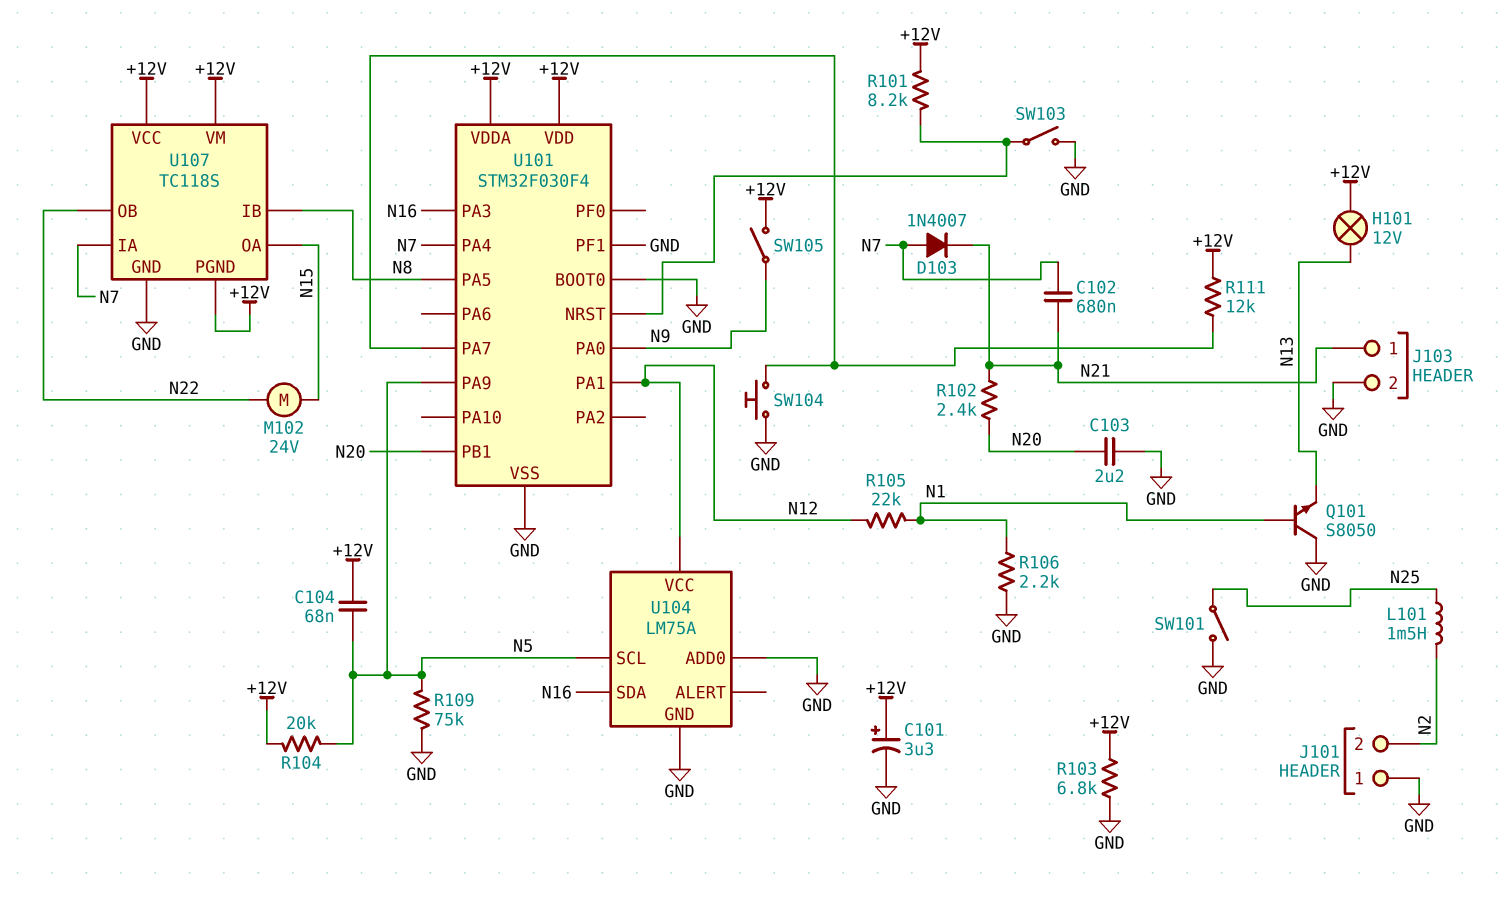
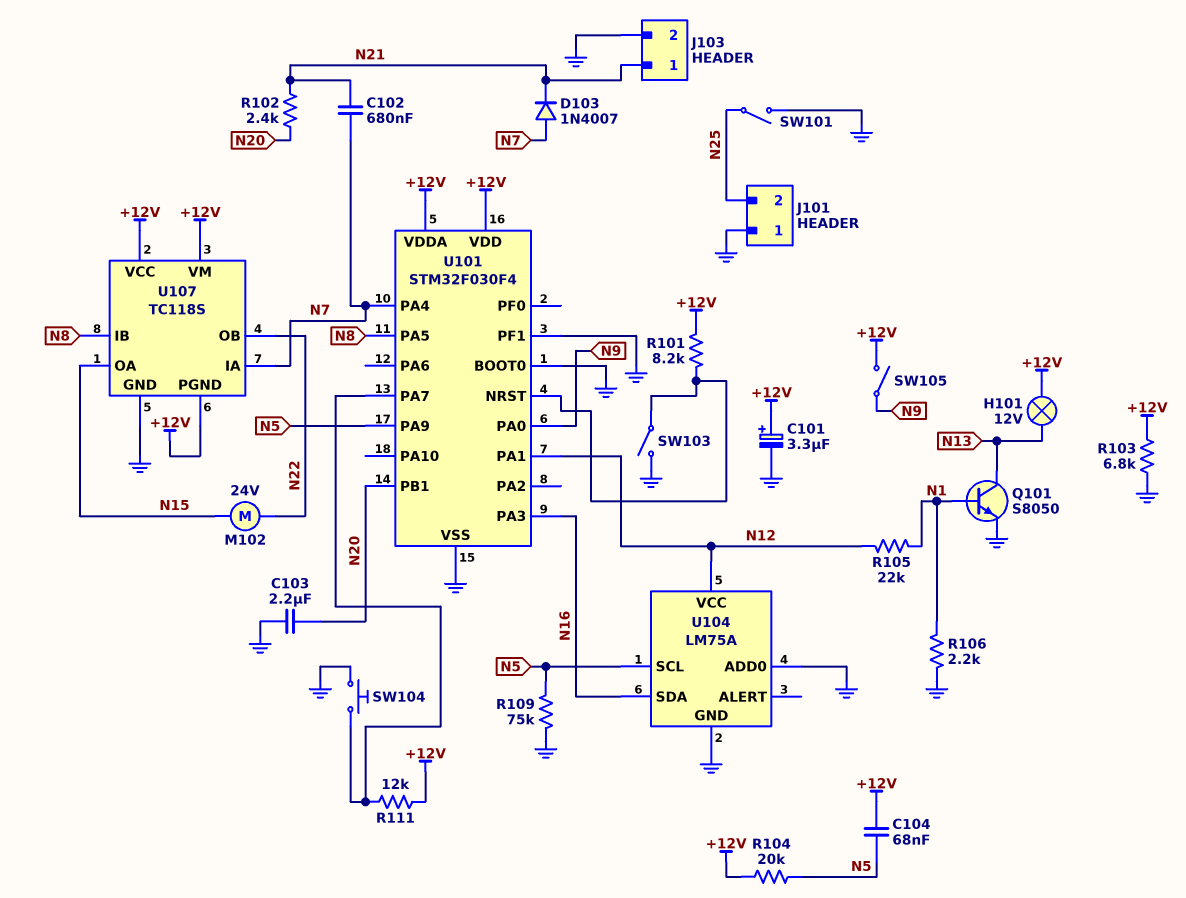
J101 pin 2: N2 -> N25
L101: 1.5mH (N2, N25) -> none
Q101: NPN S8050 (B N1, C GND, E N13) -> NPN S8050 (B N1, C N13, E GND)

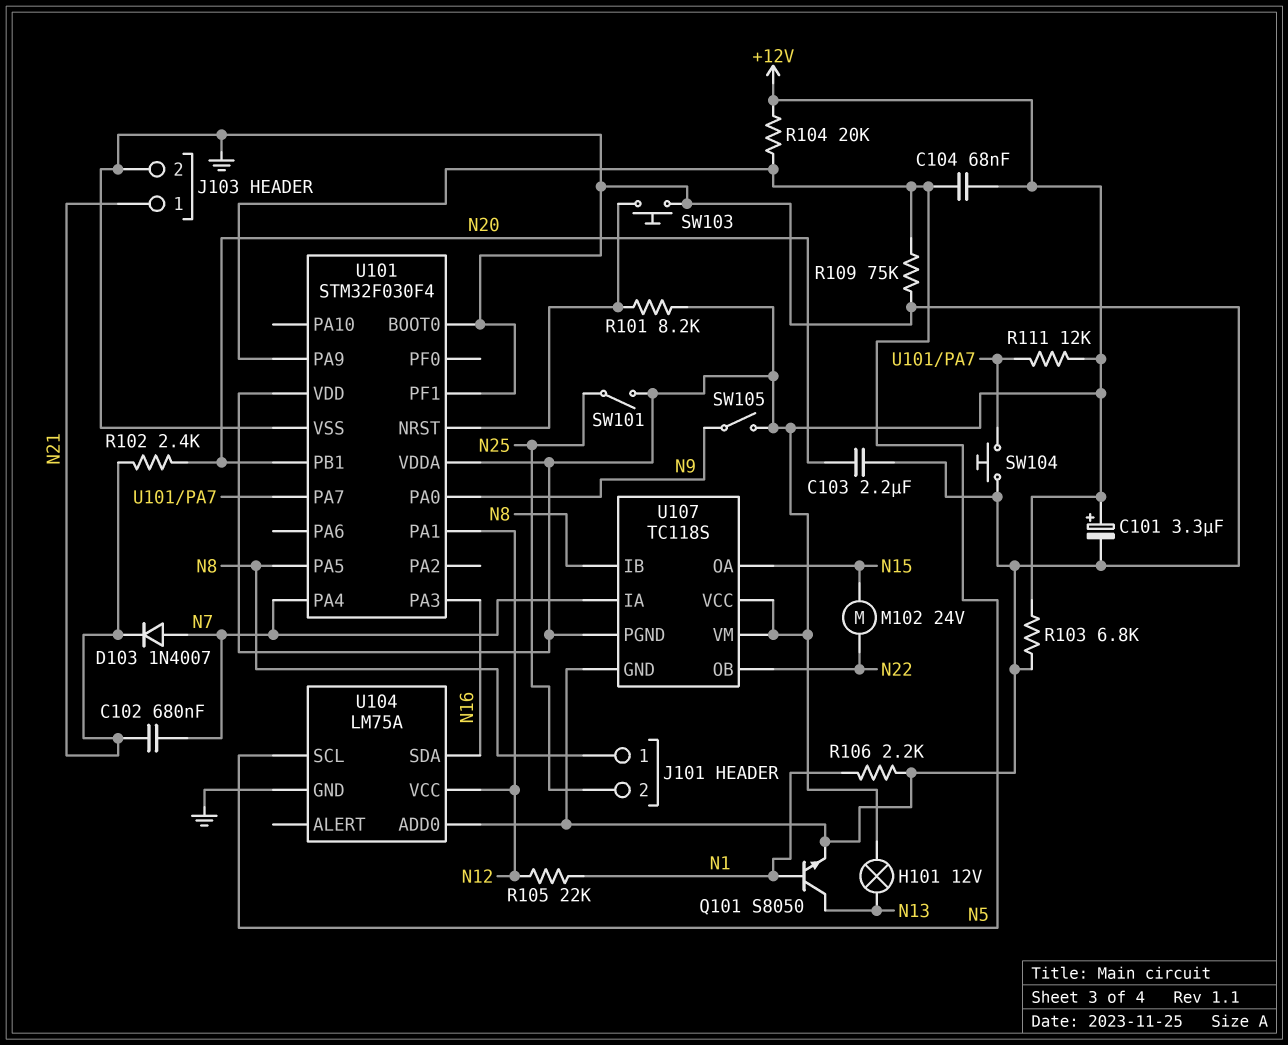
J101 pin 1: GND -> N8
SW101: switch (GND, N25) -> switch (+12V, N25)
SW103: switch (GND, U101/NRST) -> button (GND, U101/NRST)

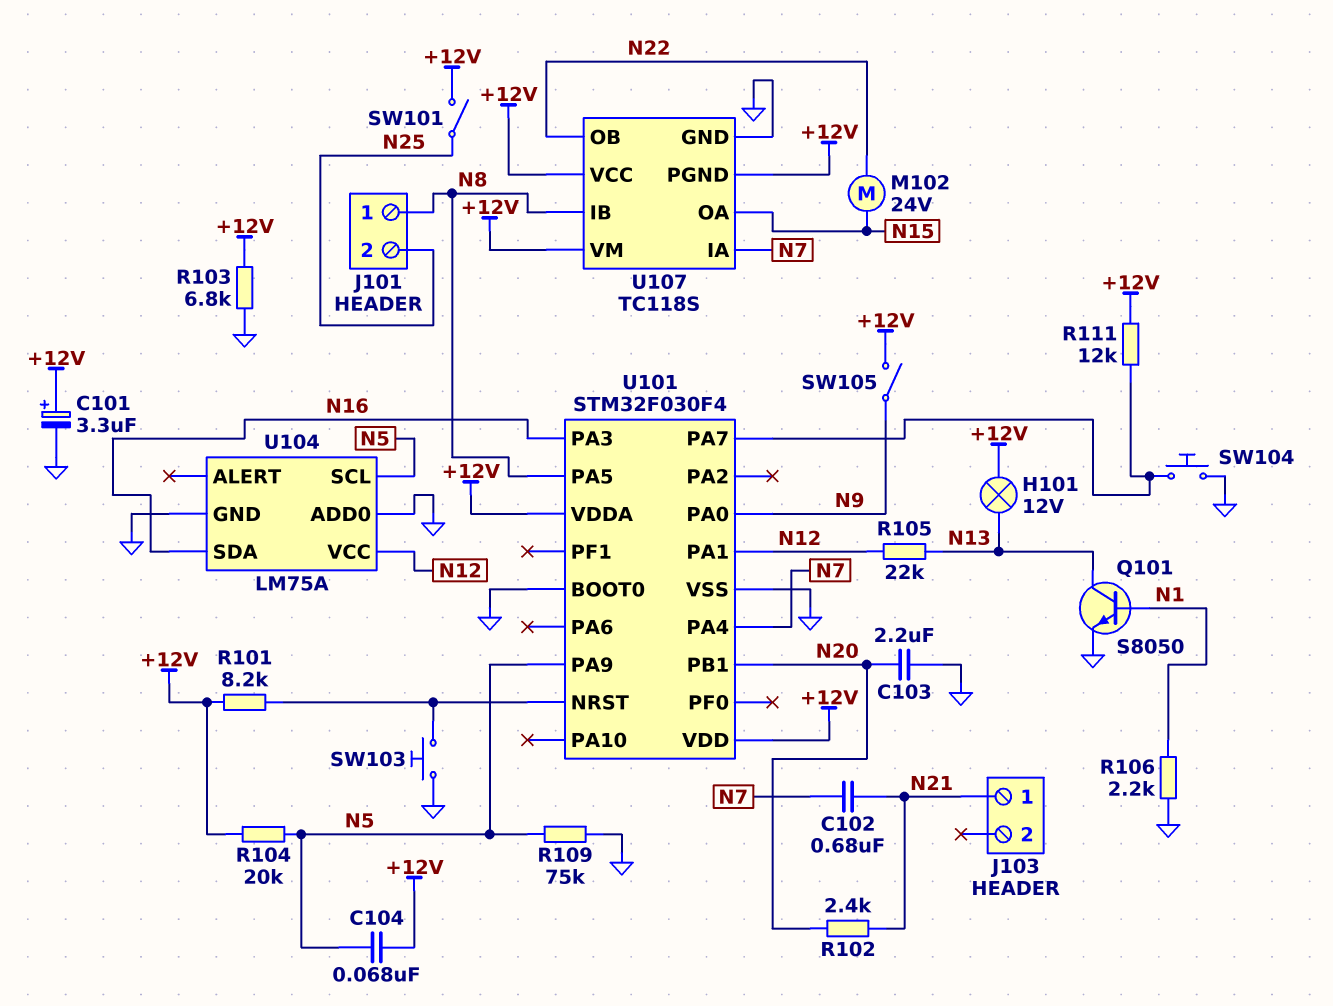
D103: diode 1N4007 (A N7, K N21) -> none
J103 pin 2: GND -> none
R105: 22k (N1, N12) -> 22k (N12, N13)
U101 pin PF1: GND -> none

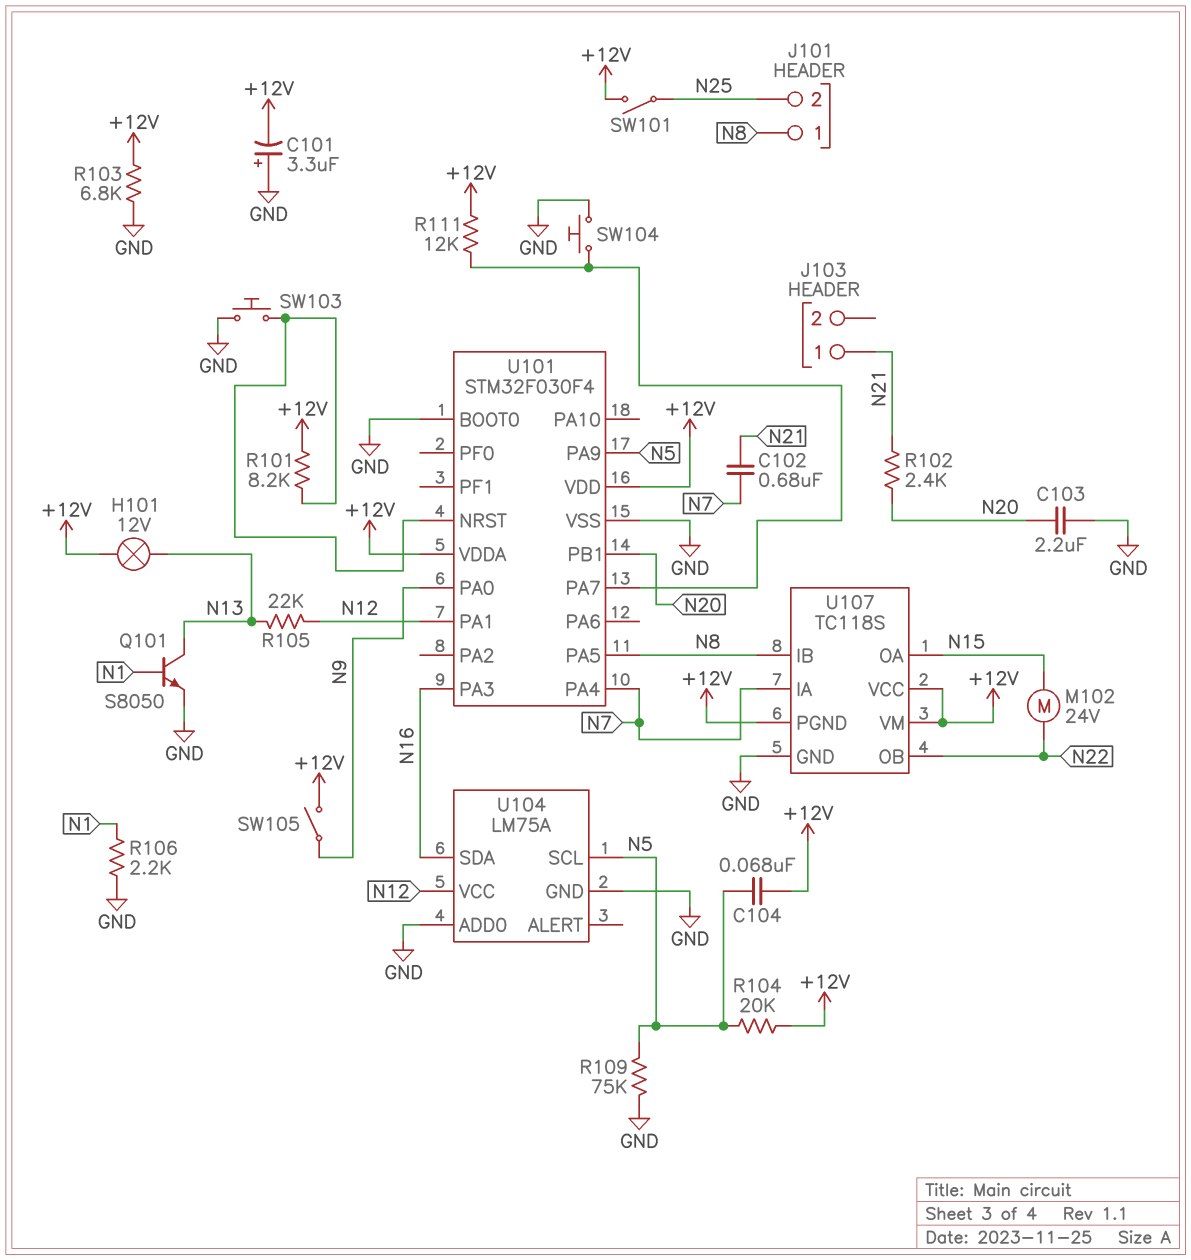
C101: 3.3uF (plus +12V, minus GND) -> 3.3uF (plus GND, minus +12V)

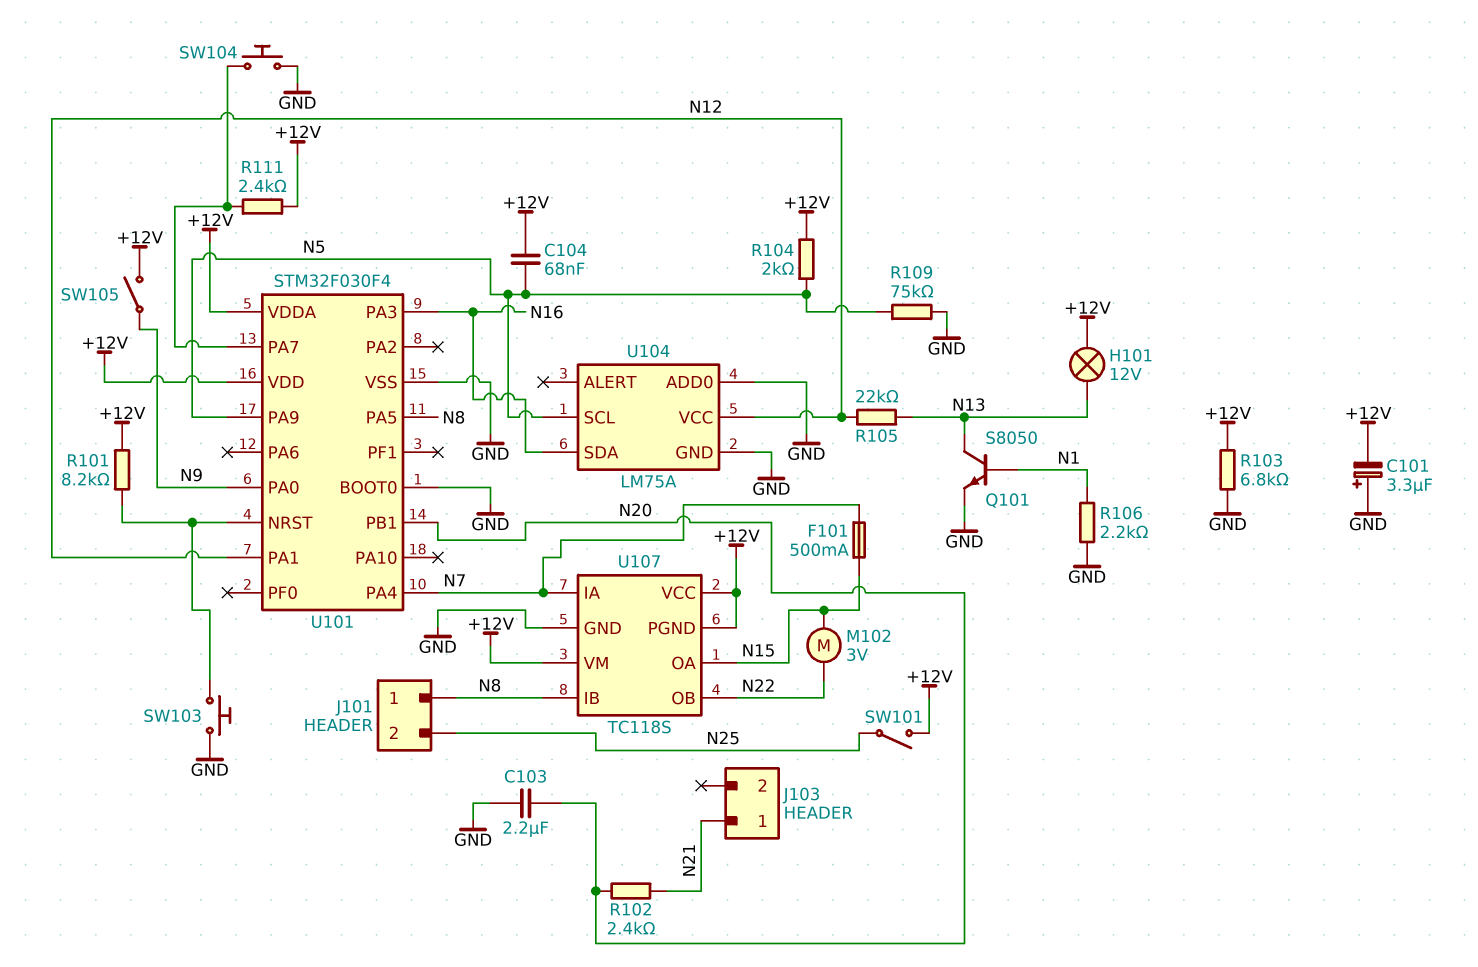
C102: 680nF (N7, N21) -> none
F101: none -> 500mA (N7, N15)
M102: motor 24V (N15, N22) -> motor 3V (N15, N22)
R104: 20k (+12V, N5) -> 2k (+12V, N5)
R111: 12k (+12V, U101/PA7) -> 2.4k (+12V, U101/PA7)

